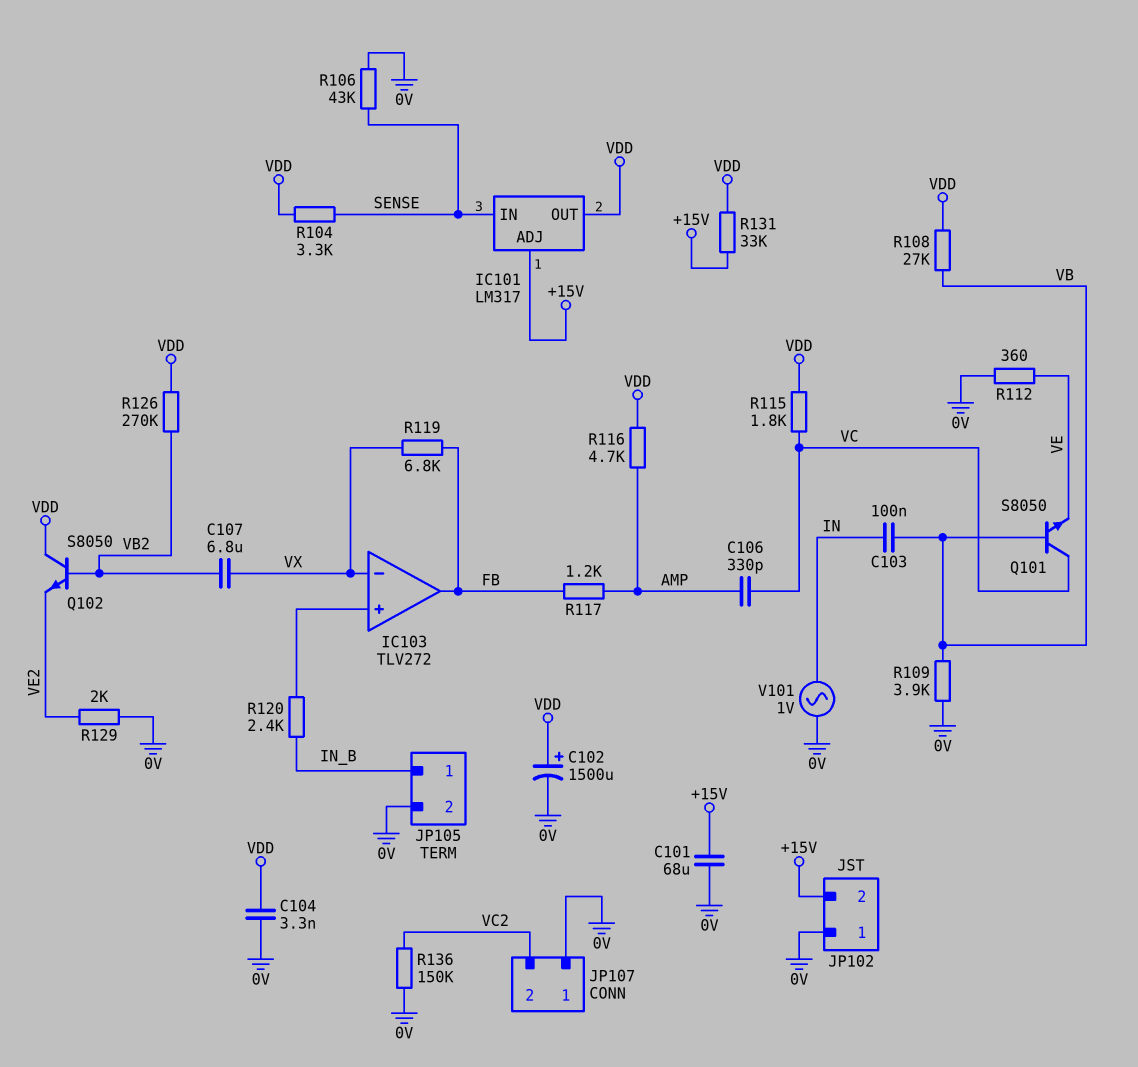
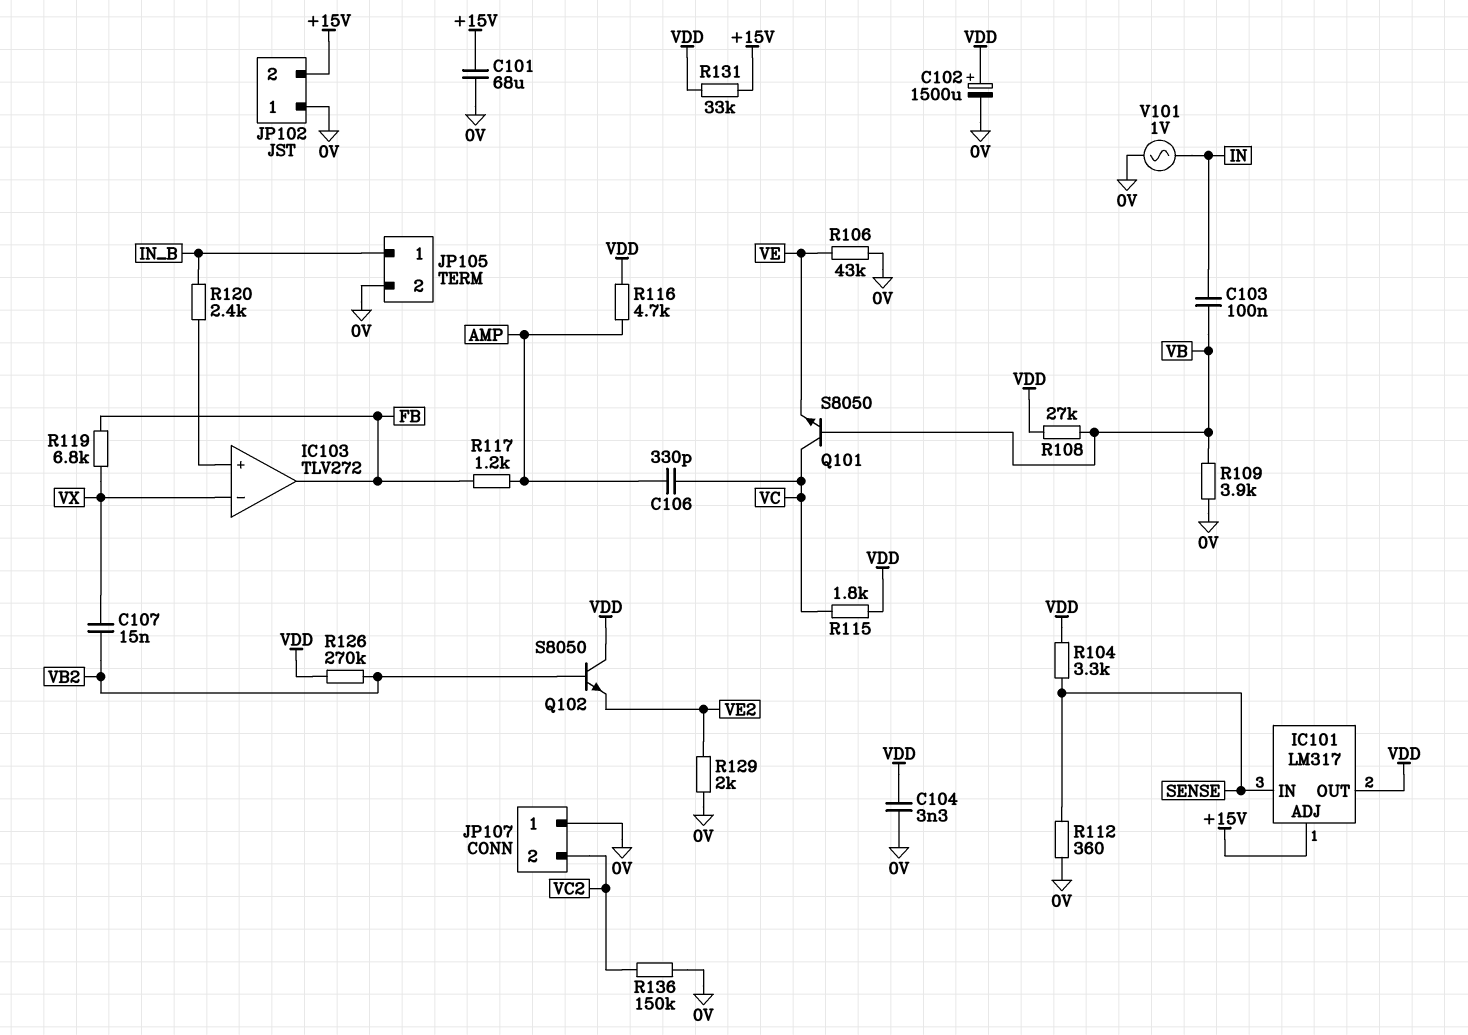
C107: 6.8uF (VB2, VX) -> 15nF (VB2, VX)
R106: 43k (0V, SENSE) -> 43k (0V, VE)
R112: 360 (0V, VE) -> 360 (0V, SENSE)

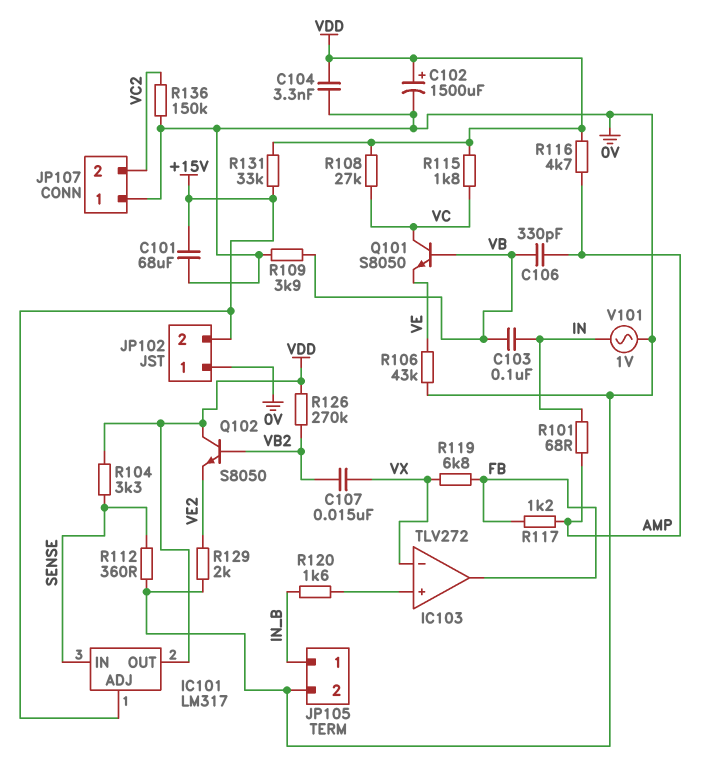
C106: 330pF (AMP, VC) -> 330pF (AMP, VB)
R101: none -> 68 (AMP, IN)
R108: 27k (VB, VDD) -> 27k (VC, VDD)
R120: 2.4k (IC103/in+, IN_B) -> 1.6k (IC103/in+, IN_B)

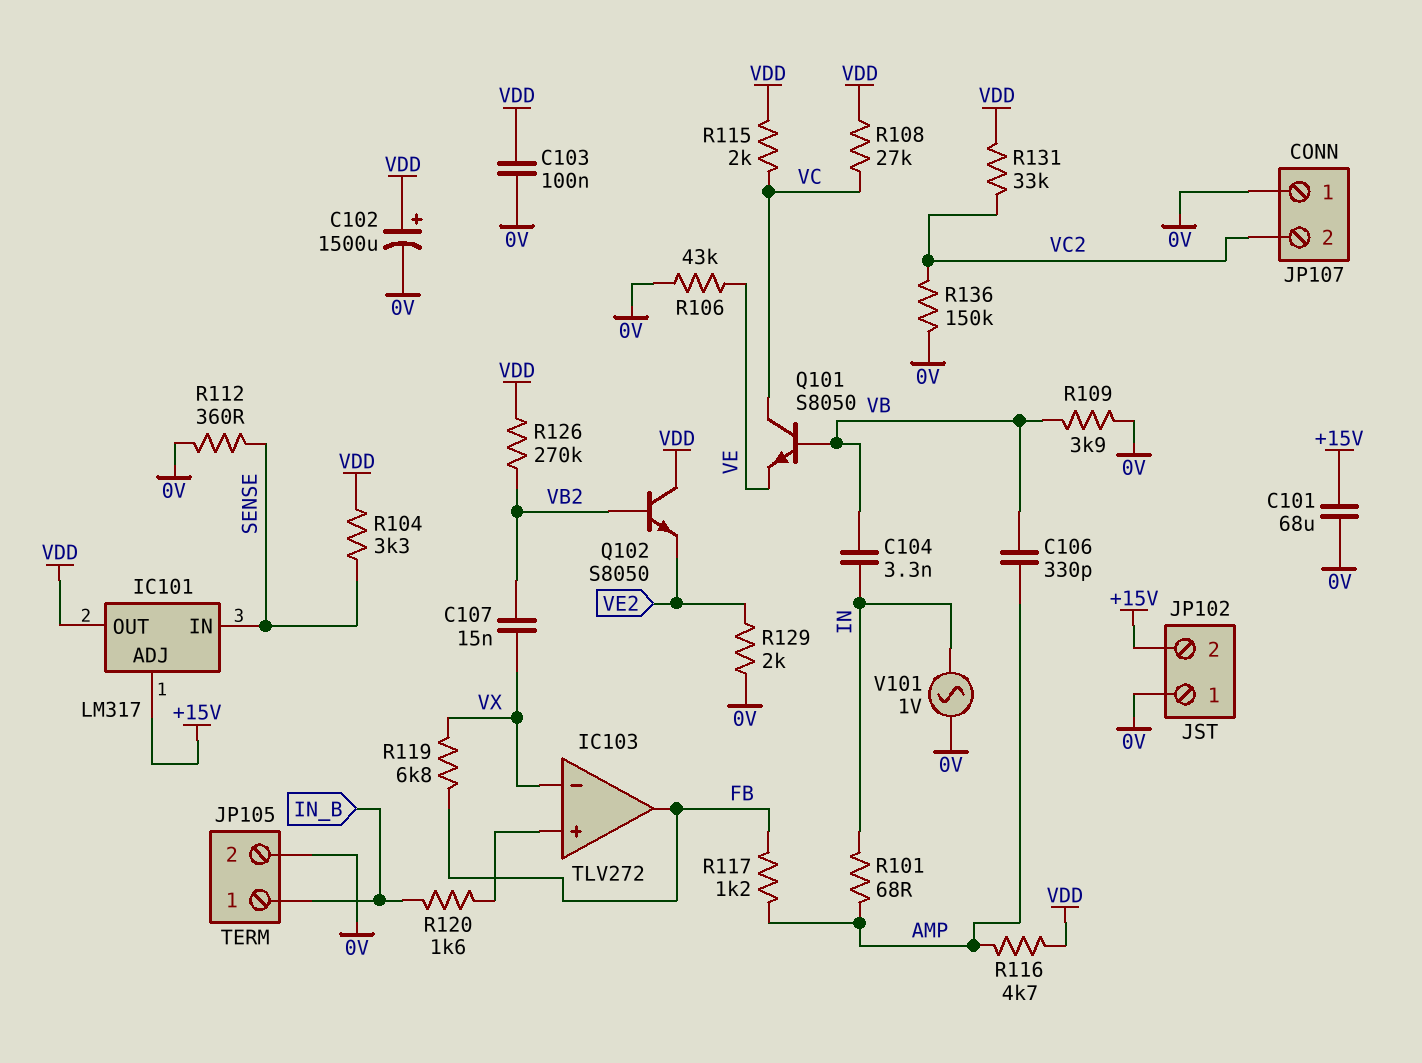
C103: 100nF (IN, VB) -> 100nF (0V, VDD)
C104: 3.3nF (0V, VDD) -> 3.3nF (IN, VB)
R115: 1.8k (VC, VDD) -> 2k (VC, VDD)
R131: 33k (+15V, VDD) -> 33k (VC2, VDD)

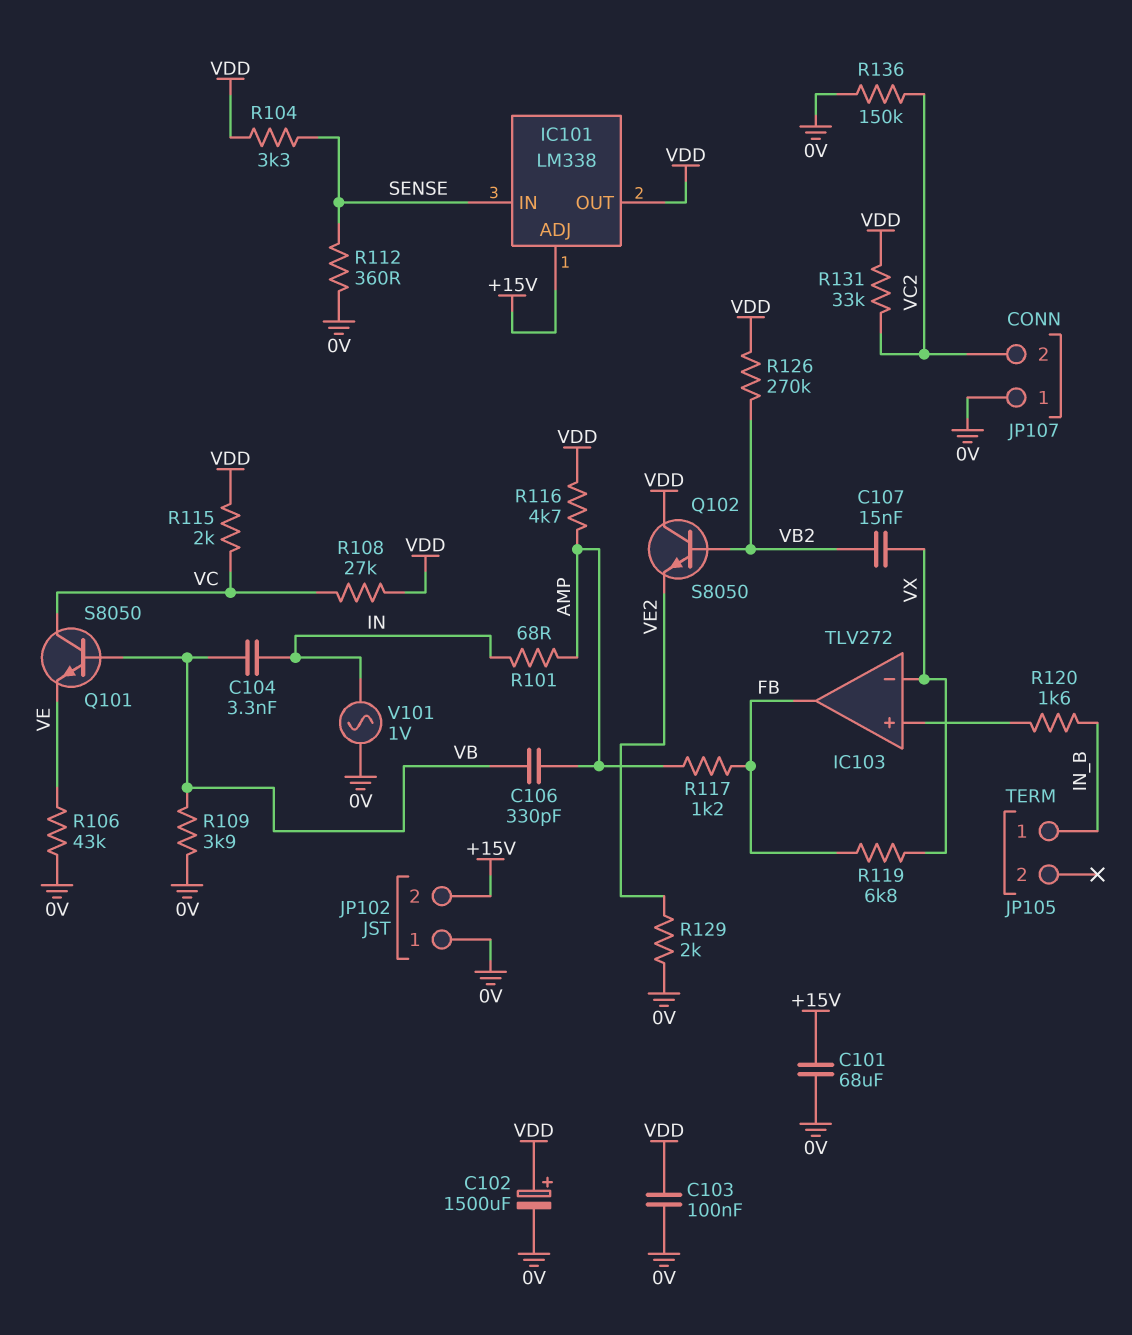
IC101: LM317 -> LM338
JP105 pin 2: 0V -> none

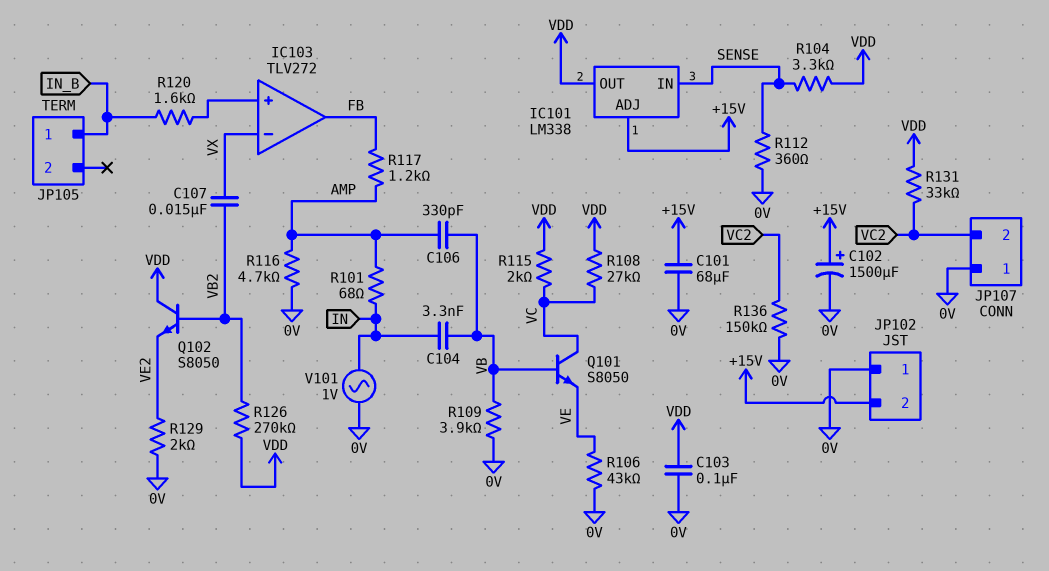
C102: 1500uF (plus VDD, minus 0V) -> 1500uF (plus +15V, minus 0V)
R116: 4.7k (AMP, VDD) -> 4.7k (0V, AMP)
R119: 6.8k (FB, VX) -> none

